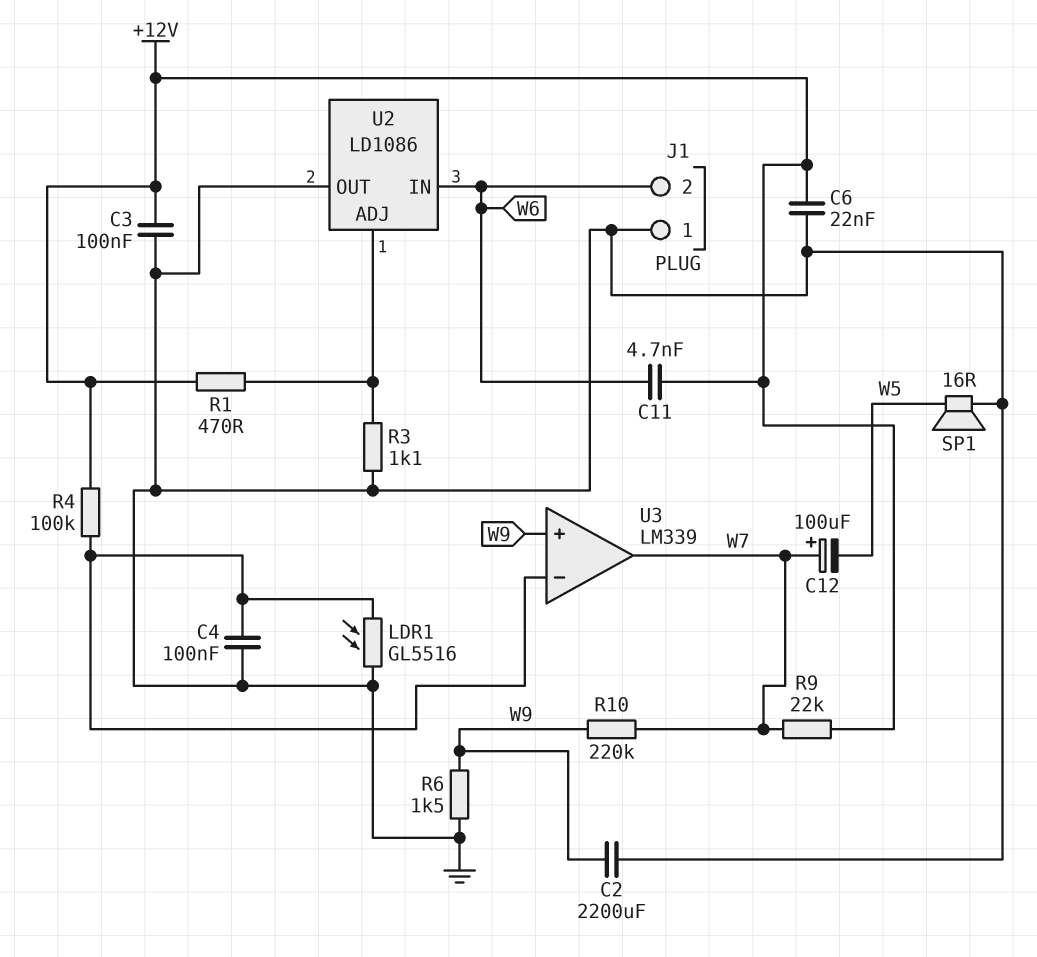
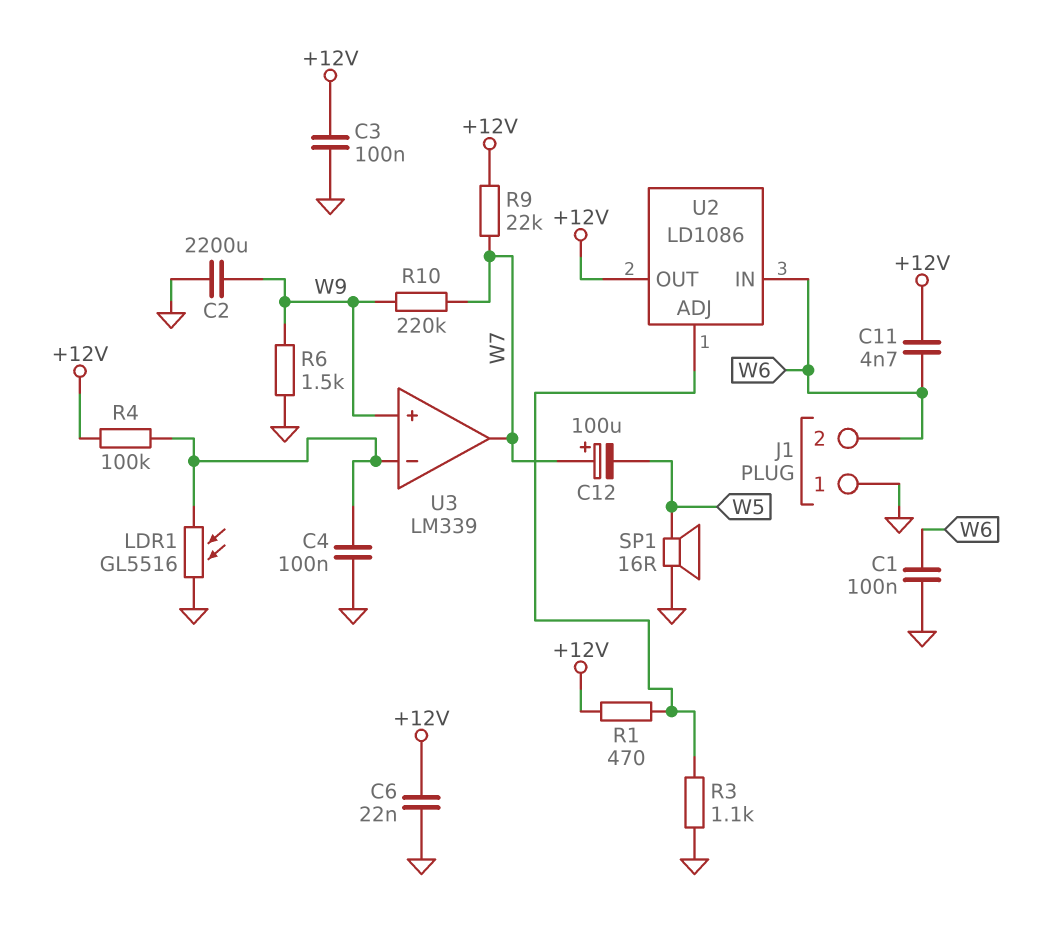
C1: none -> 100nF (GND, W6)
U2 pin OUT: GND -> +12V

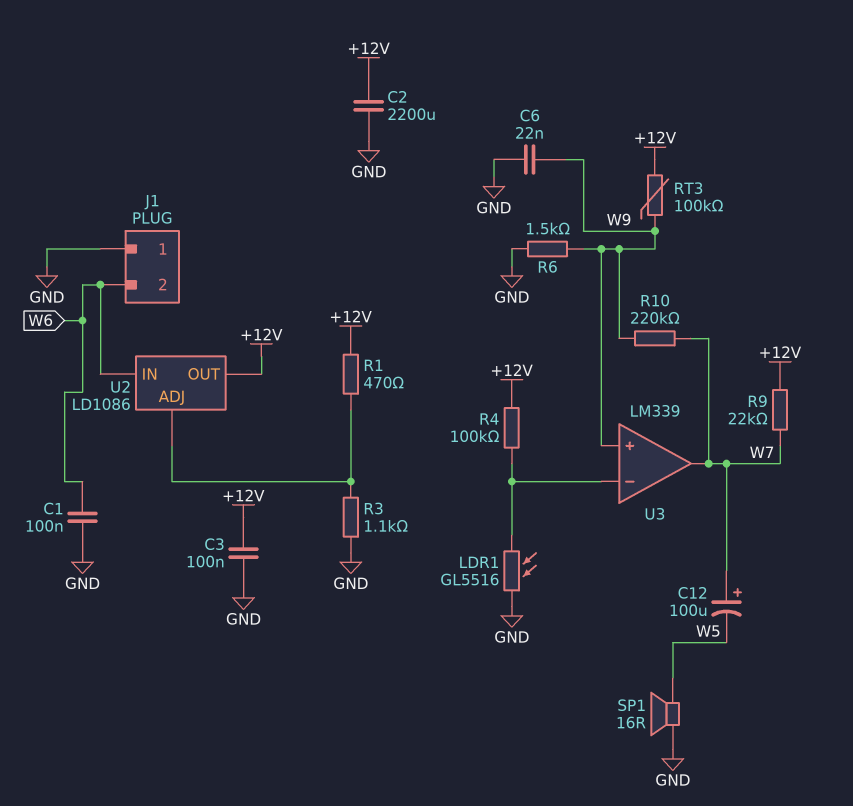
C2: 2200uF (GND, W9) -> 2200uF (+12V, GND)
C4: 100nF (GND, U3/in-) -> none
C6: 22nF (+12V, GND) -> 22nF (GND, W9)
C11: 4.7nF (+12V, W6) -> none
RT3: none -> 100k (+12V, W9)

